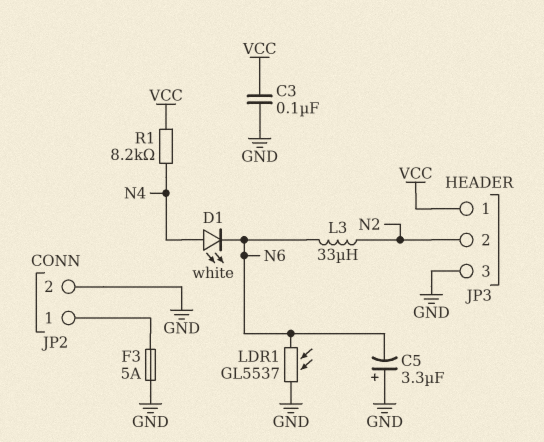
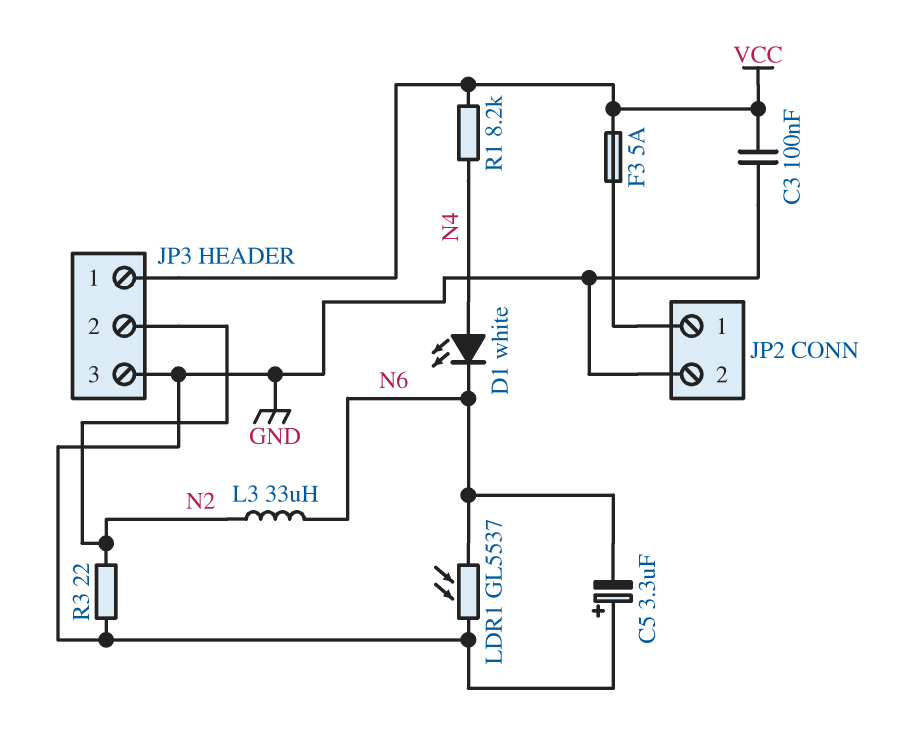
F3: 5A (GND, JP2/1) -> 5A (JP2/1, VCC)
R3: none -> 22 (GND, N2)

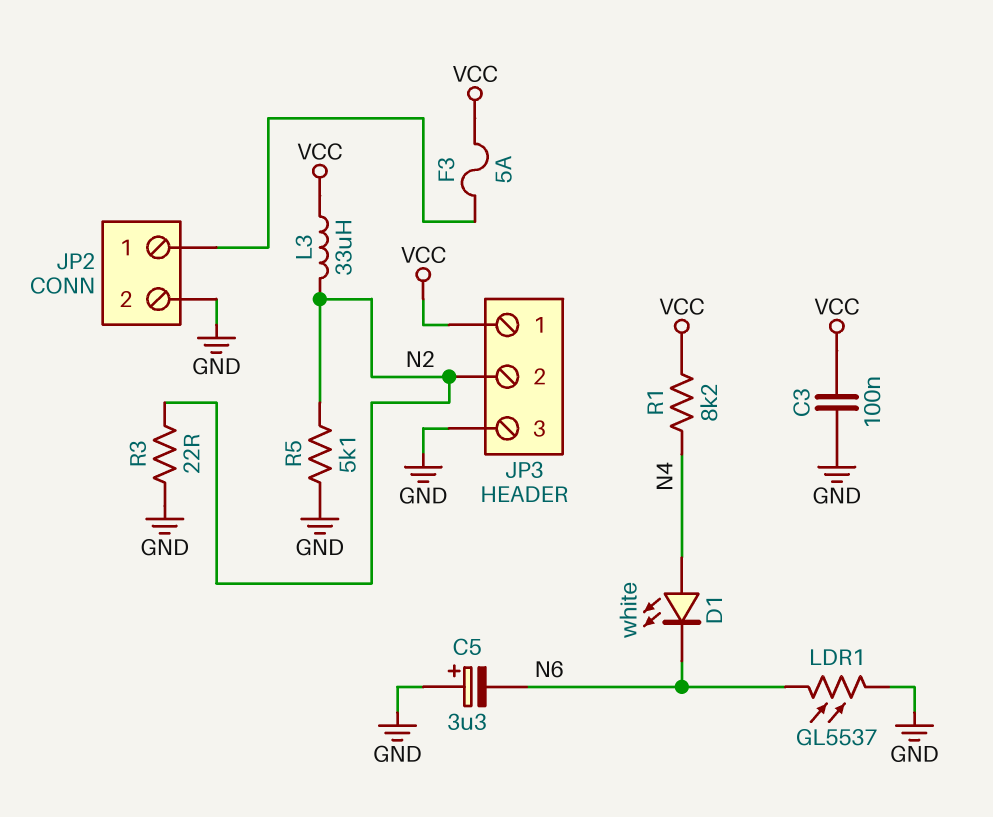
L3: 33uH (N2, N6) -> 33uH (N2, VCC)
R5: none -> 5.1k (GND, N2)

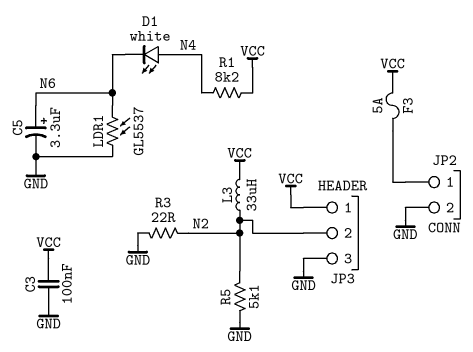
C5: 3.3uF (plus GND, minus N6) -> 3.3uF (plus N6, minus GND)

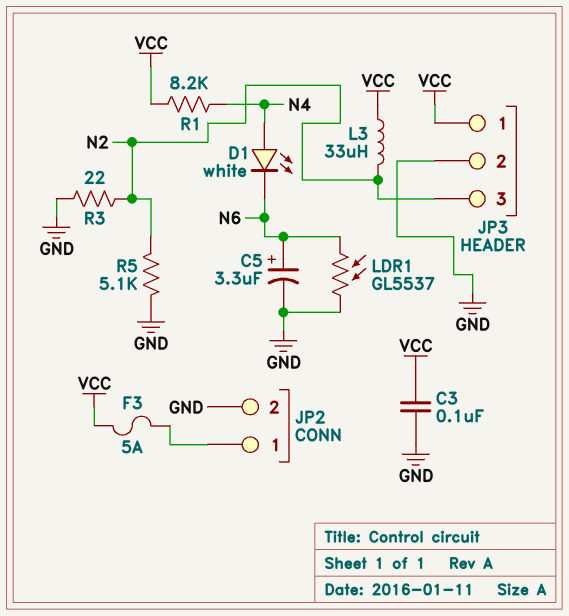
JP3 pin 2: N2 -> GND
JP3 pin 3: GND -> N2

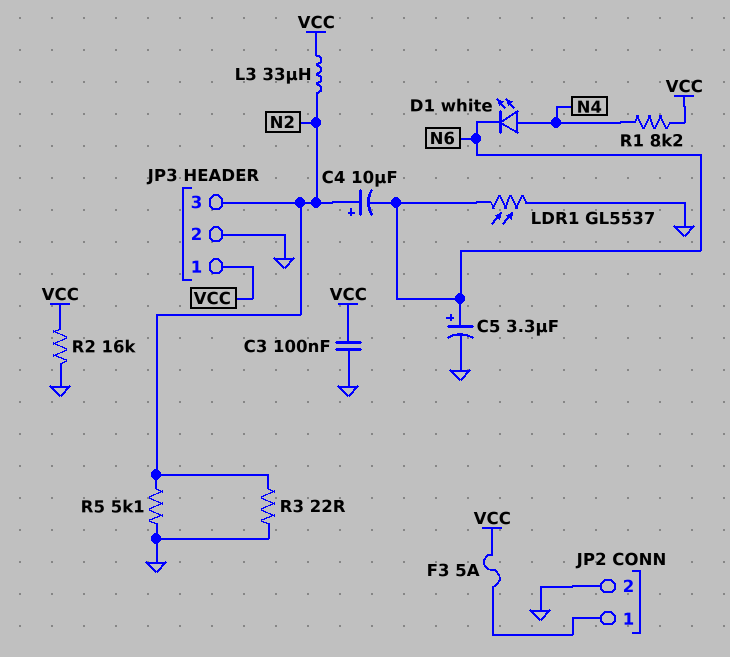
C4: none -> 10uF (plus N2, minus N6)
R2: none -> 16k (GND, VCC)

